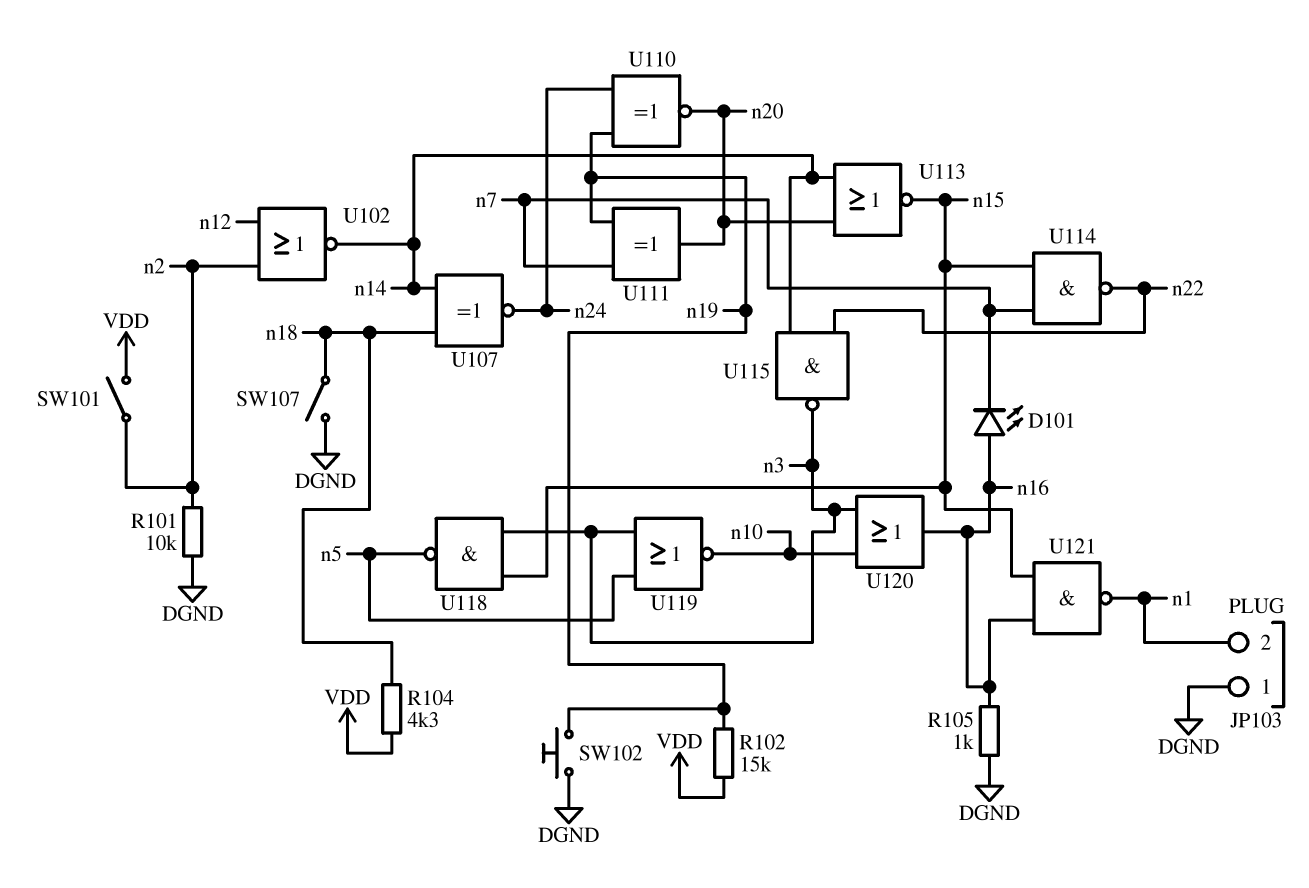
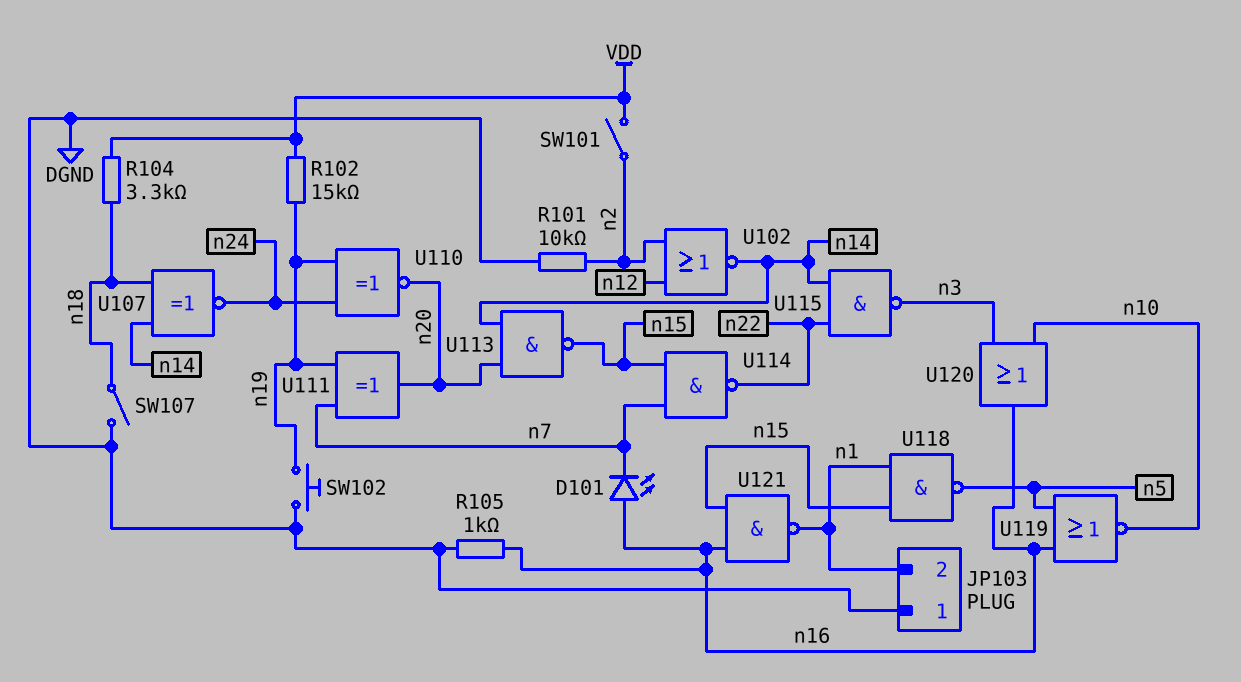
R104: 4.3k (VDD, n18) -> 3.3k (VDD, n18)
U113: NOR (in n14, in n20, out n15) -> NAND (in n14, in n20, out n15)
U118: NAND (in n3, in n15, out n5) -> NAND (in n1, in n15, out n5)
U119: NOR (in n3, in n5, out n10) -> NOR (in n5, in n16, out n10)

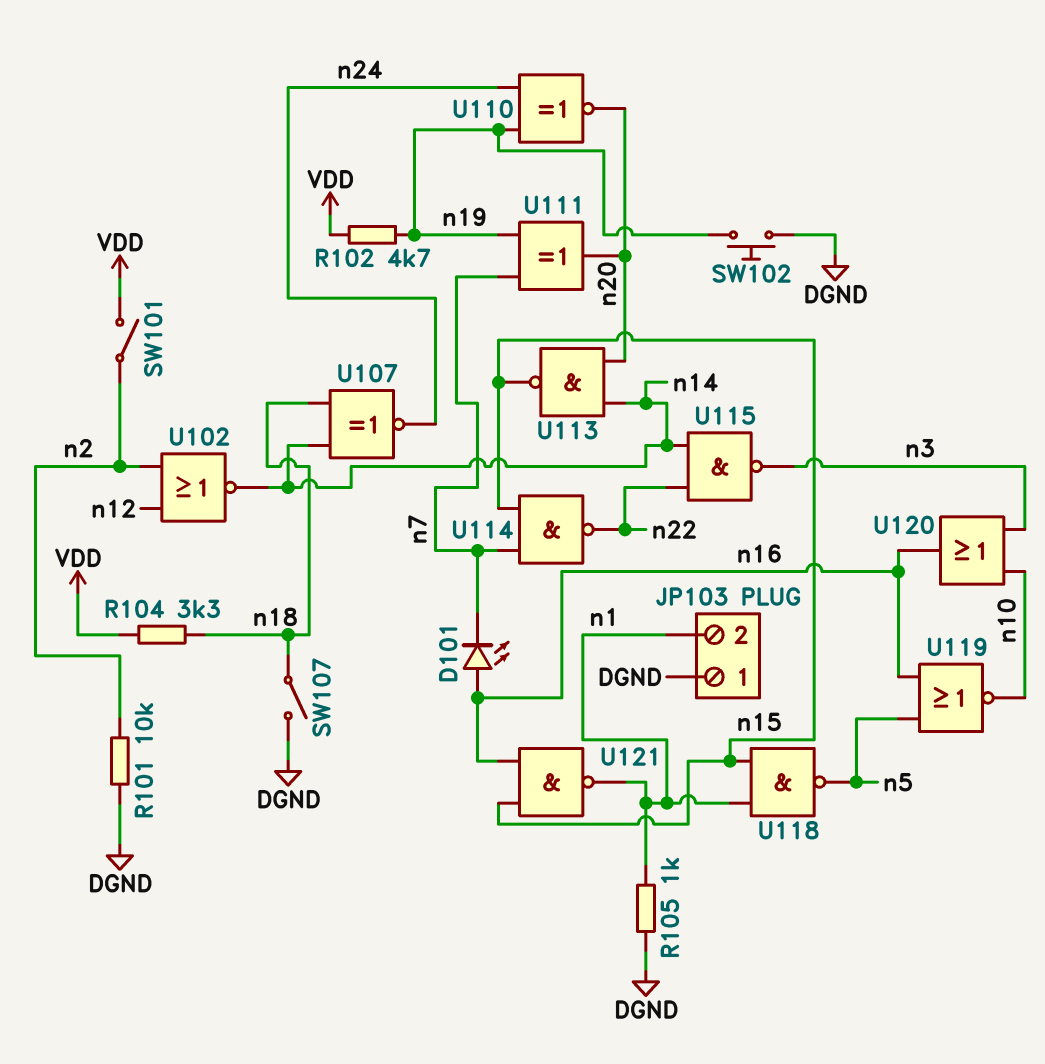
R102: 15k (VDD, n19) -> 4.7k (VDD, n19)
R105: 1k (DGND, n16) -> 1k (DGND, n1)

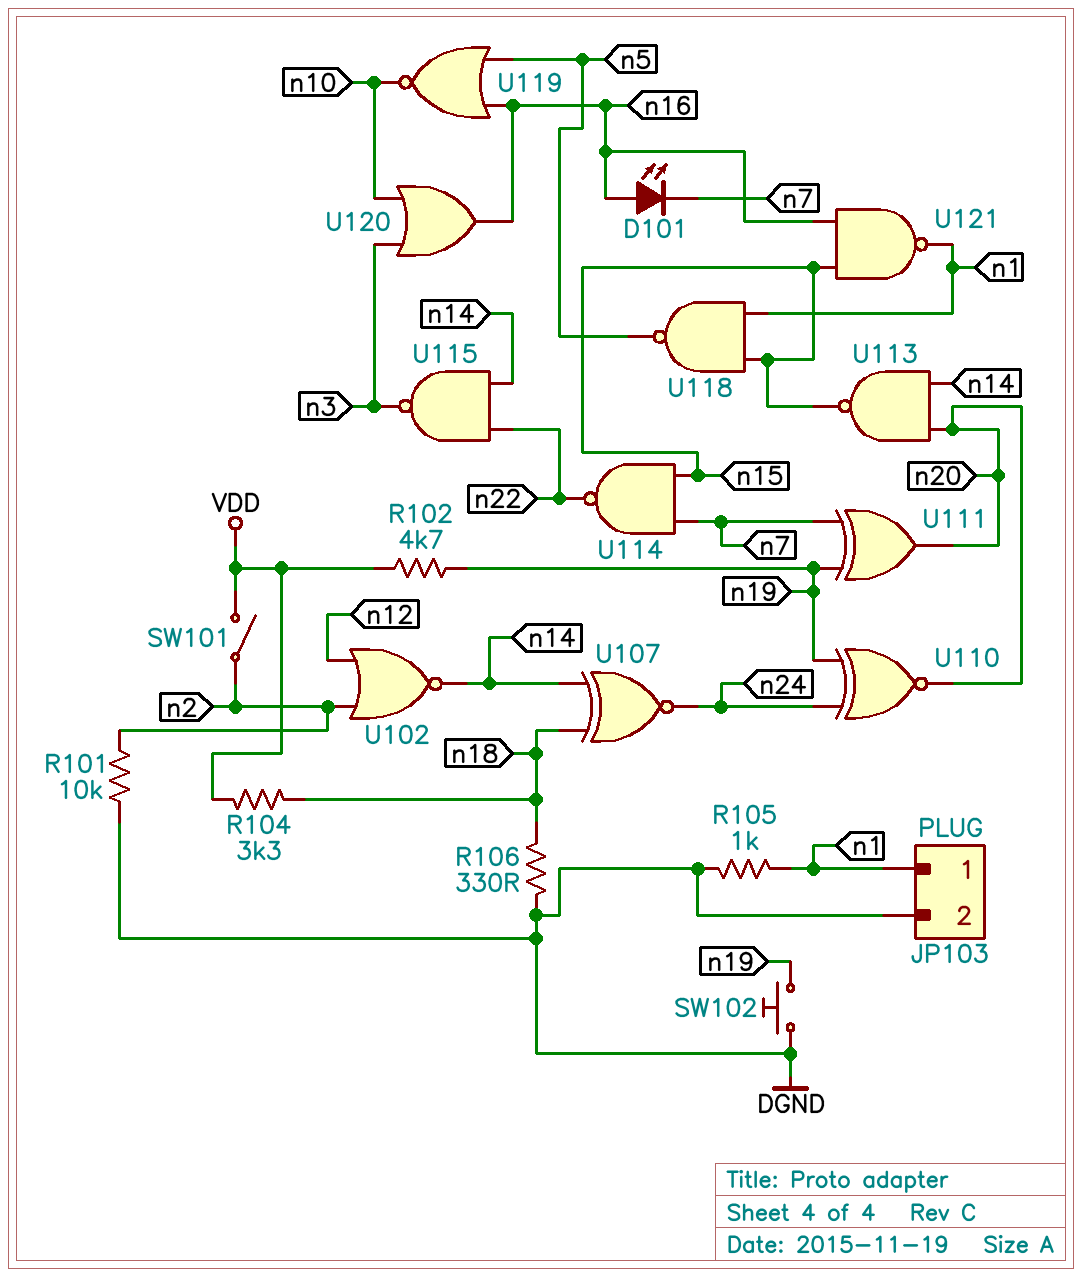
JP103 pin 1: DGND -> n1
JP103 pin 2: n1 -> DGND
R106: none -> 330 (DGND, n18)
SW107: switch (DGND, n18) -> none

